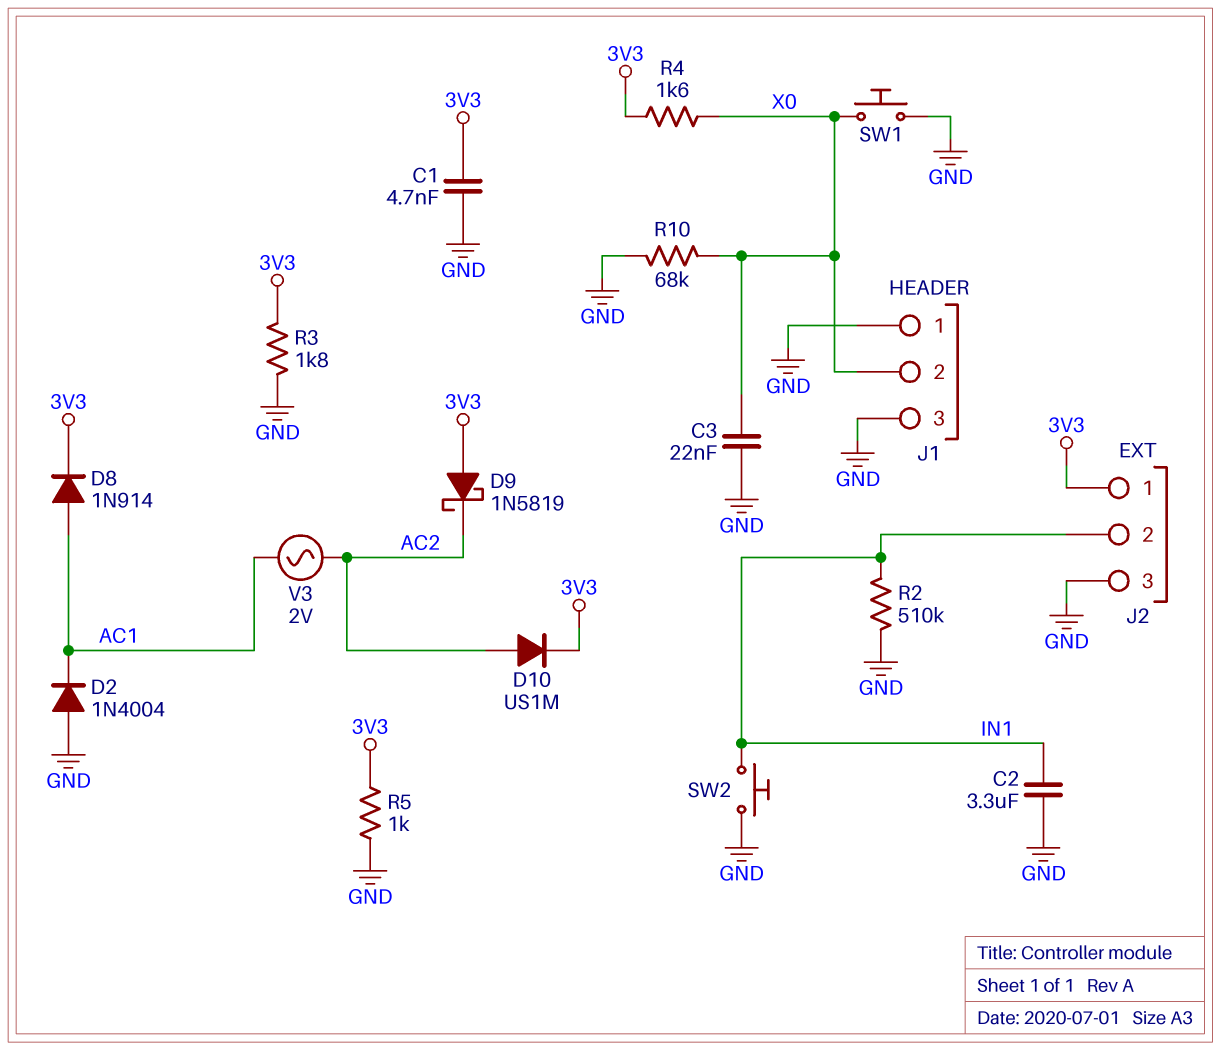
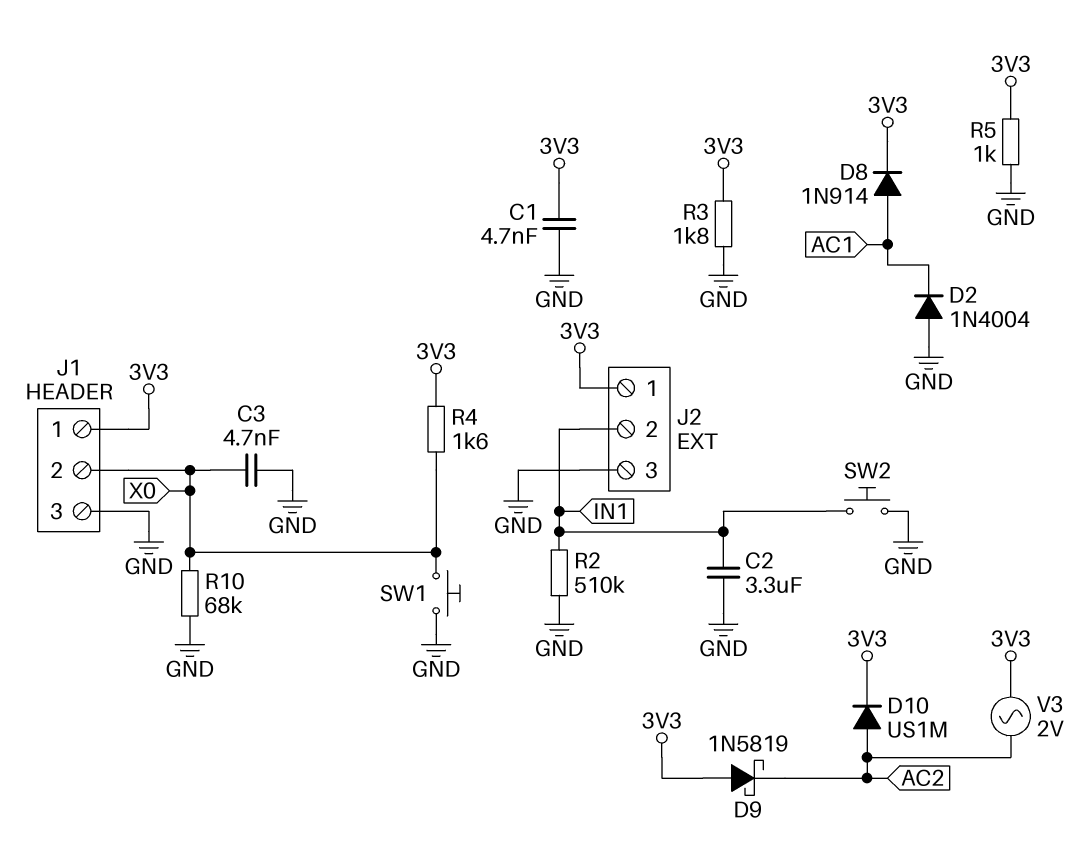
C3: 22nF (GND, X0) -> 4.7nF (GND, X0)
J1 pin 1: GND -> 3V3
V3: AC 2V (AC1, AC2) -> AC 2V (3V3, AC2)

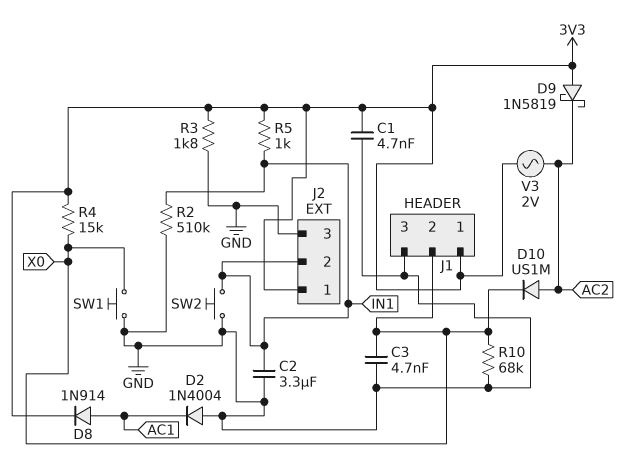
D10: diode US1M (A AC2, K 3V3) -> diode US1M (A AC2, K X0)
R4: 1.6k (3V3, X0) -> 15k (3V3, X0)
R5: 1k (3V3, GND) -> 1k (3V3, IN1)

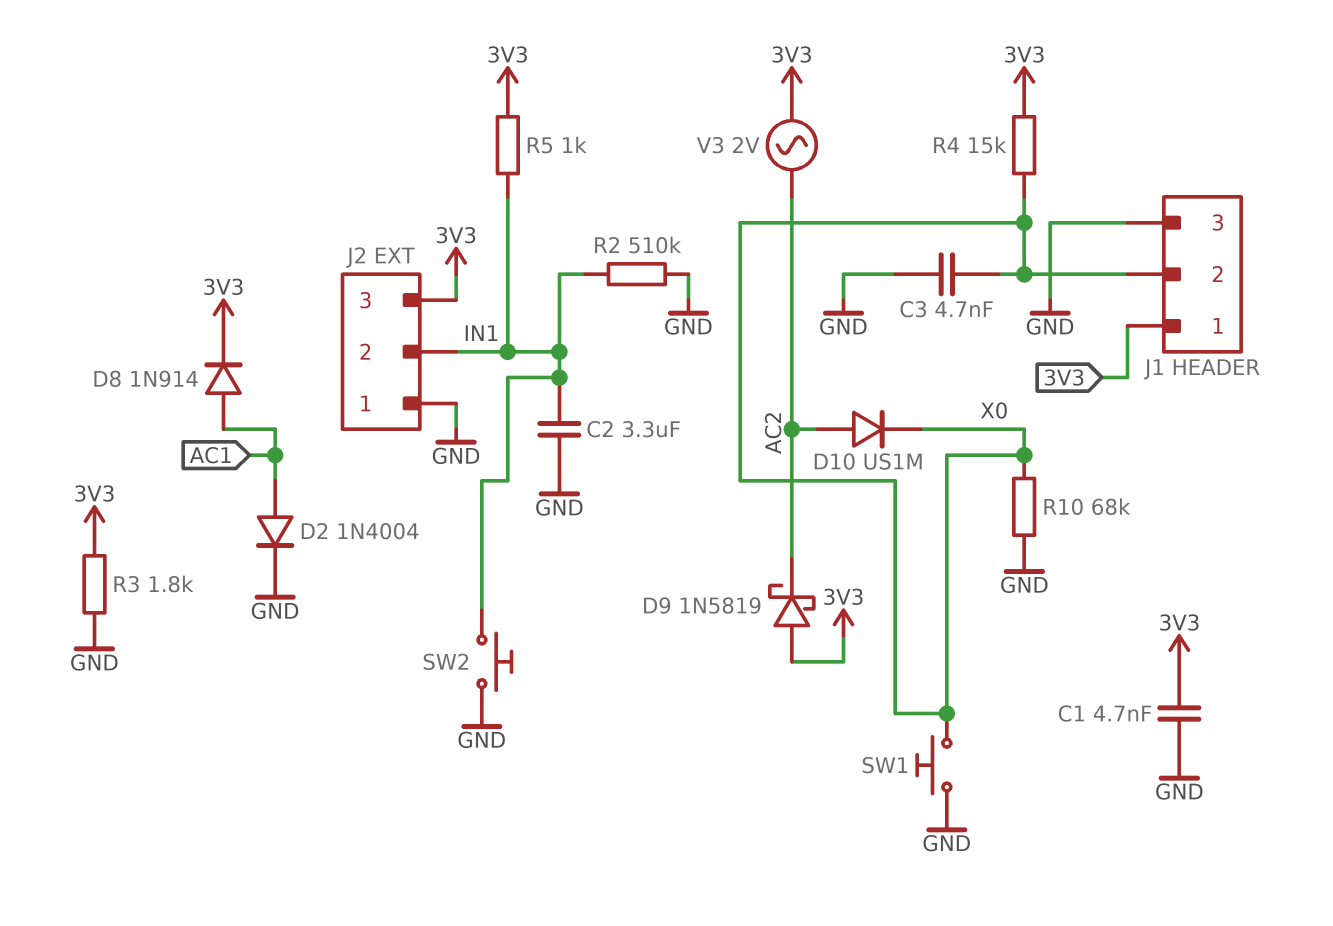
D2: diode 1N4004 (A GND, K AC1) -> diode 1N4004 (A AC1, K GND)
J2 pin 1: 3V3 -> GND
J2 pin 3: GND -> 3V3

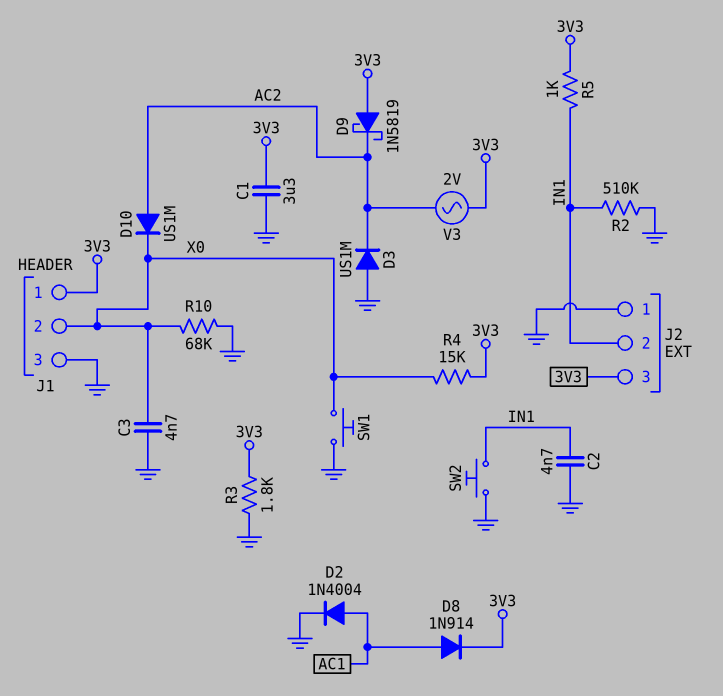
C1: 4.7nF (3V3, GND) -> 3.3uF (3V3, GND)
C2: 3.3uF (GND, IN1) -> 4.7nF (GND, IN1)
D3: none -> diode US1M (A GND, K AC2)

